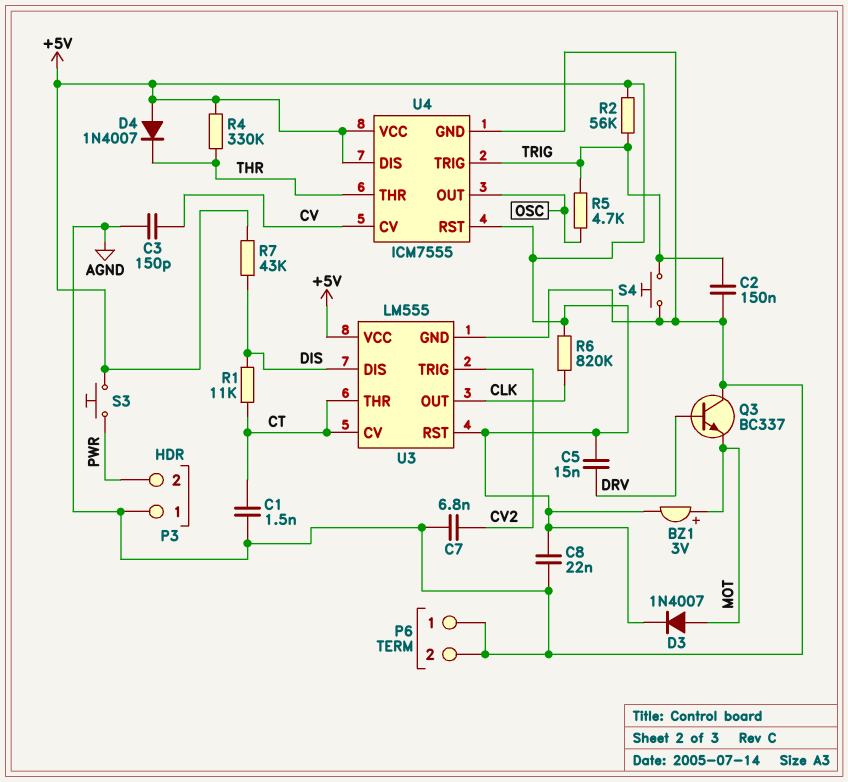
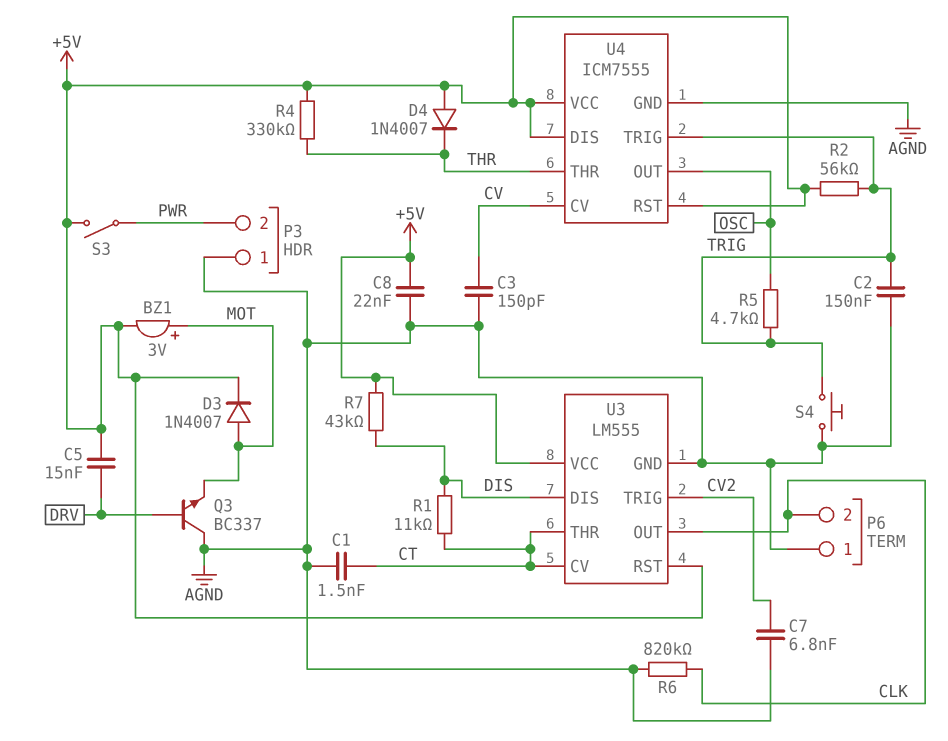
P6 pin 2: AGND -> CLK
R6: 820k (+5V, CLK) -> 820k (AGND, CLK)
S3: button (+5V, PWR) -> switch (+5V, PWR)

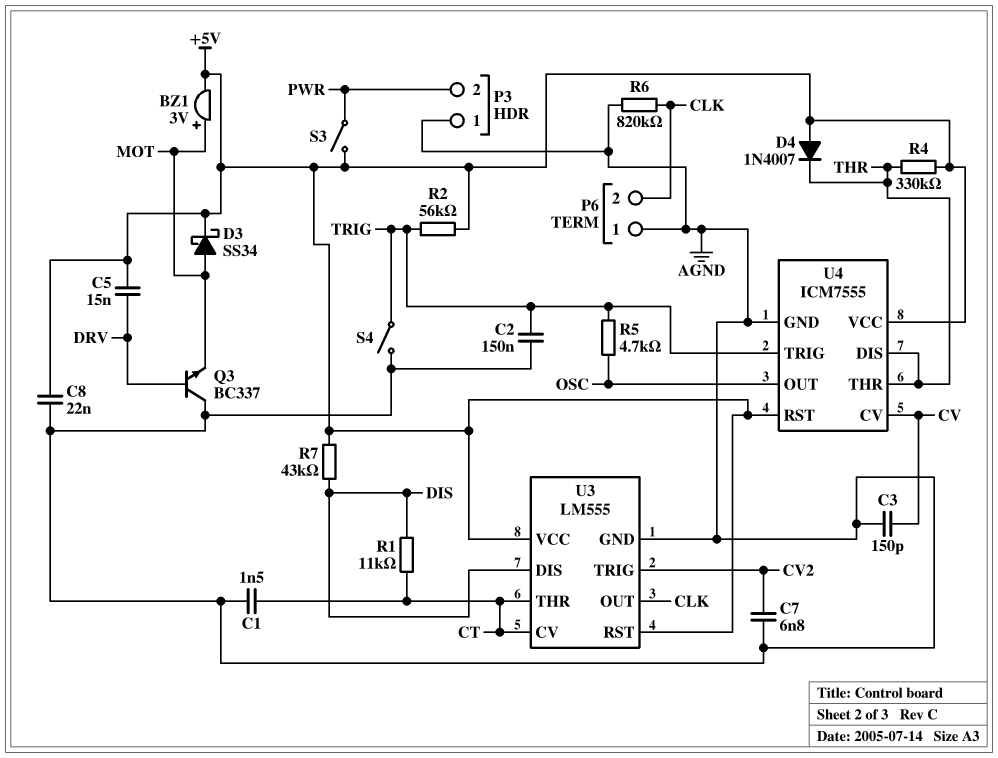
D3: diode 1N4007 (A MOT, K +5V) -> schottky SS34 (A MOT, K +5V)
S4: button (AGND, TRIG) -> switch (AGND, TRIG)
U4 pin DIS: +5V -> THR

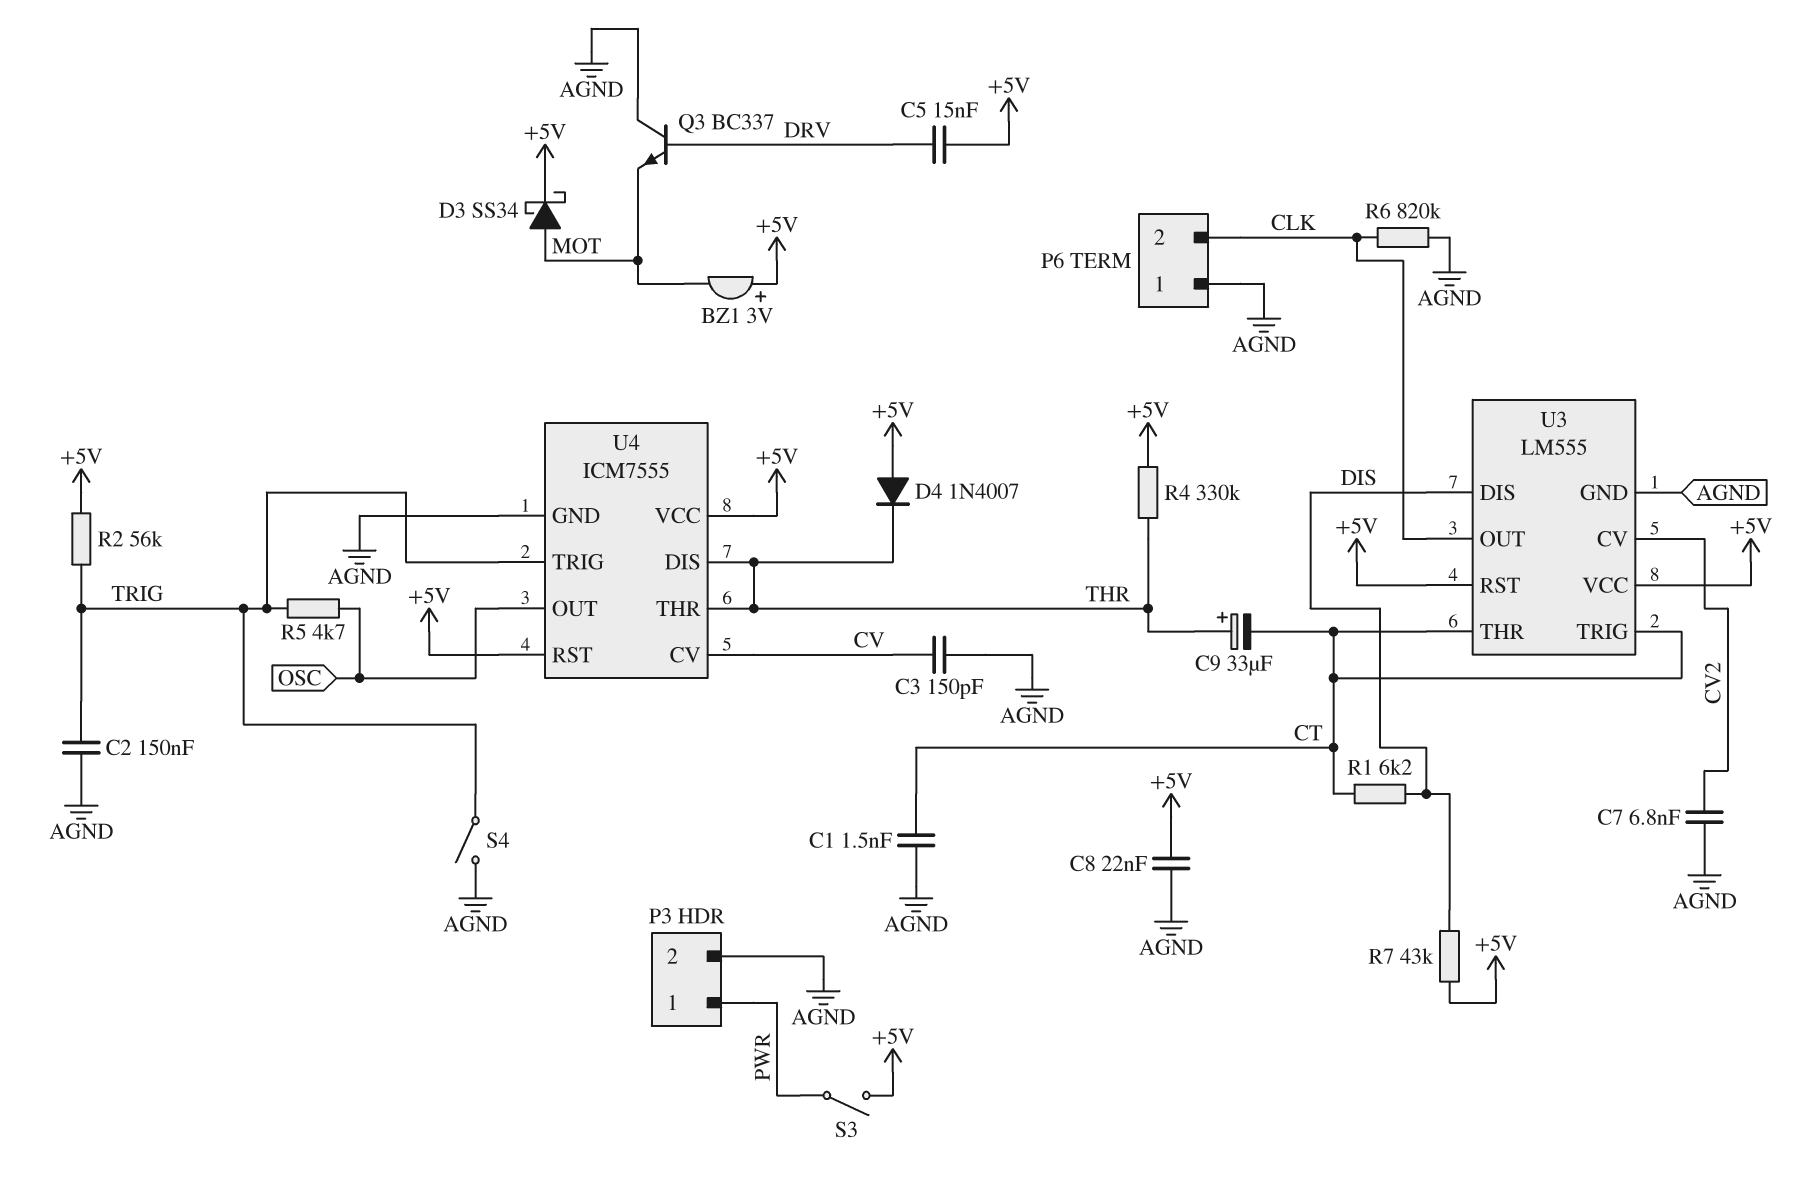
BZ1: buzzer 3V (plus MOT, minus +5V) -> buzzer 3V (plus +5V, minus MOT)
C9: none -> 33uF (plus THR, minus CT)
P3 pin 1: AGND -> PWR
P3 pin 2: PWR -> AGND
R1: 11k (CT, DIS) -> 6.2k (CT, DIS)
U3 pin CV: CT -> CV2
U3 pin TRIG: CV2 -> CT

